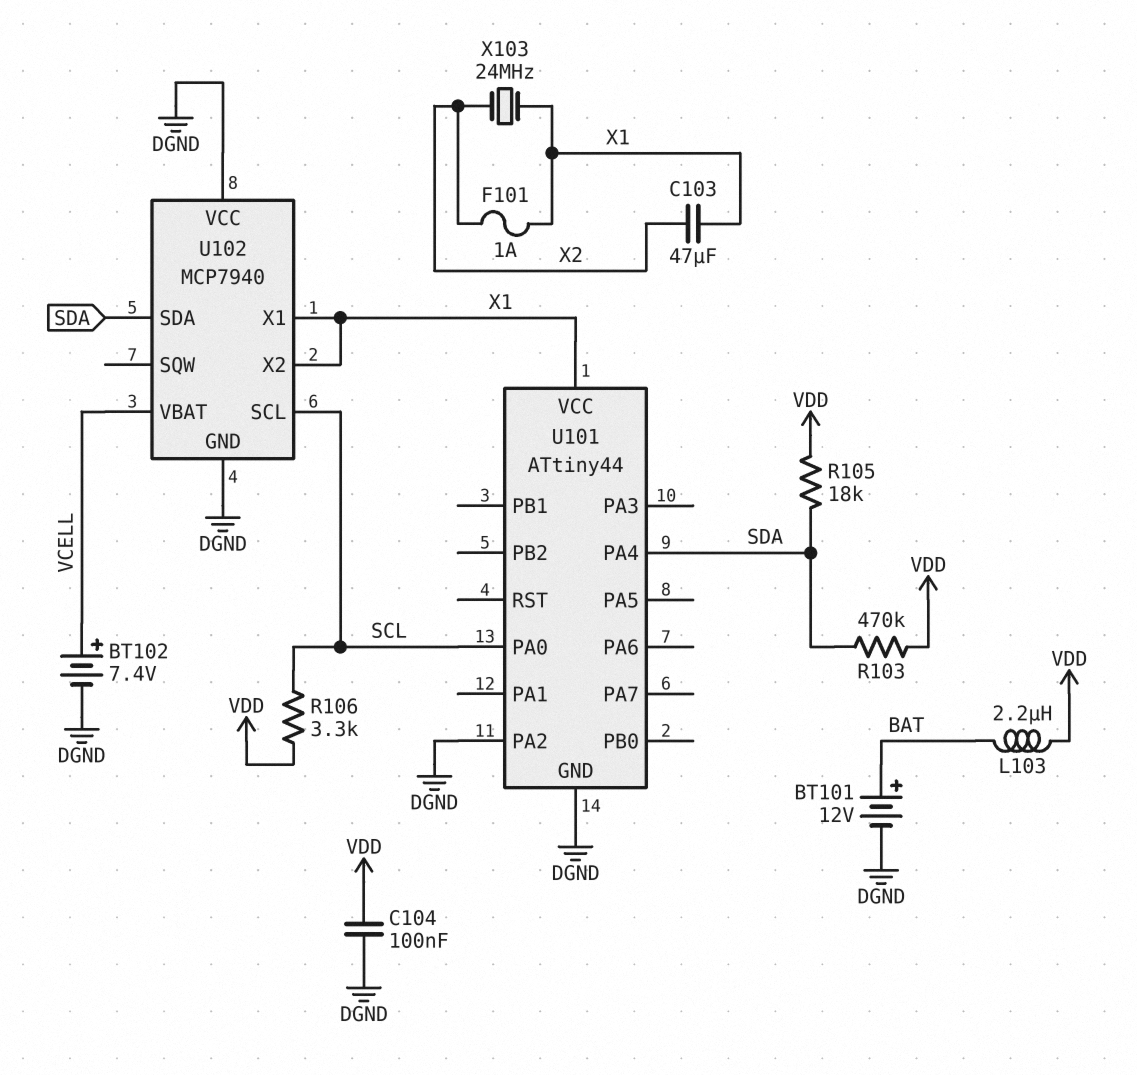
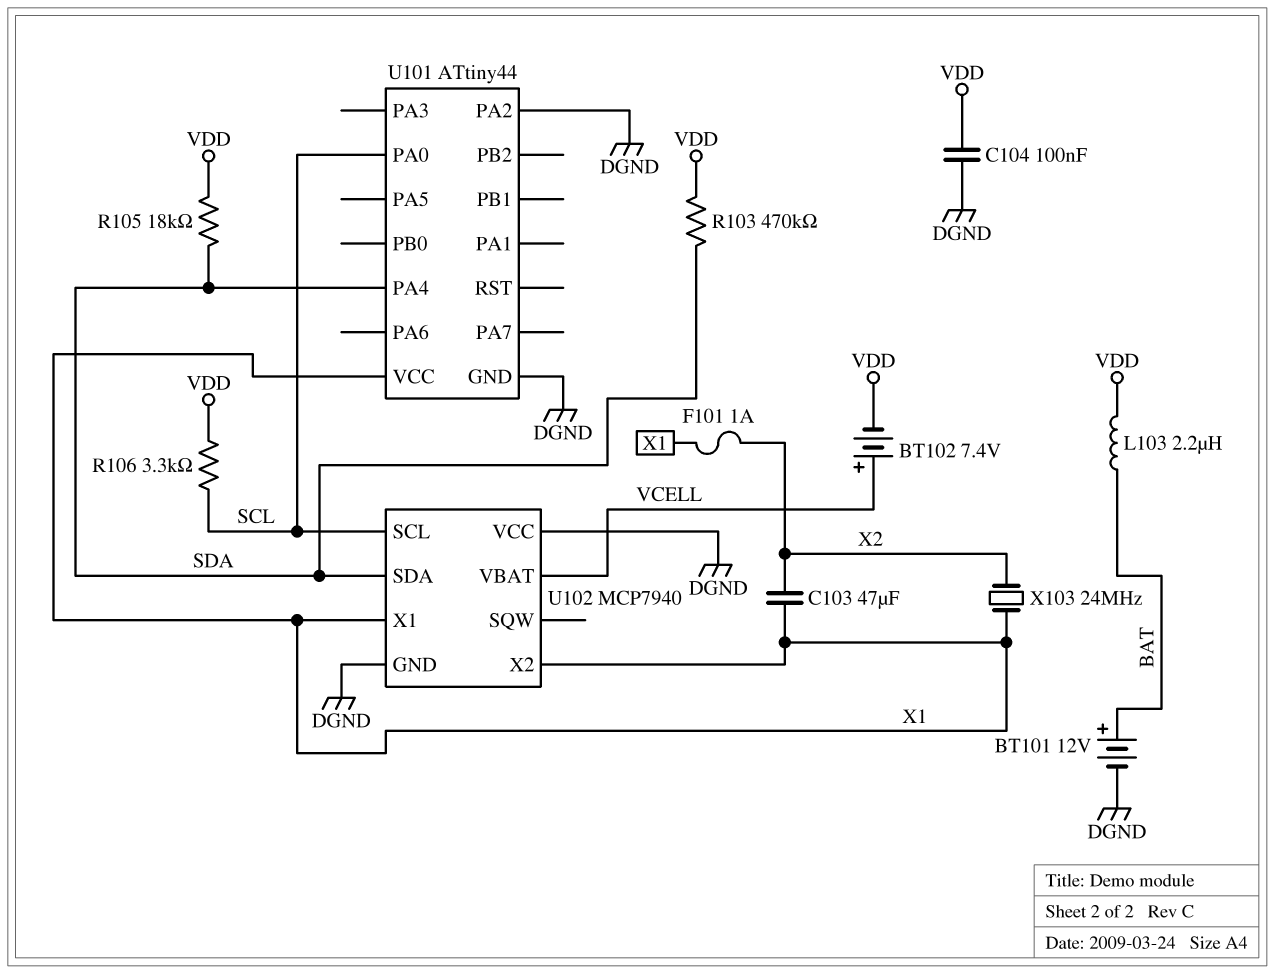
BT102: 7.4V (plus VCELL, minus DGND) -> 7.4V (plus VCELL, minus VDD)

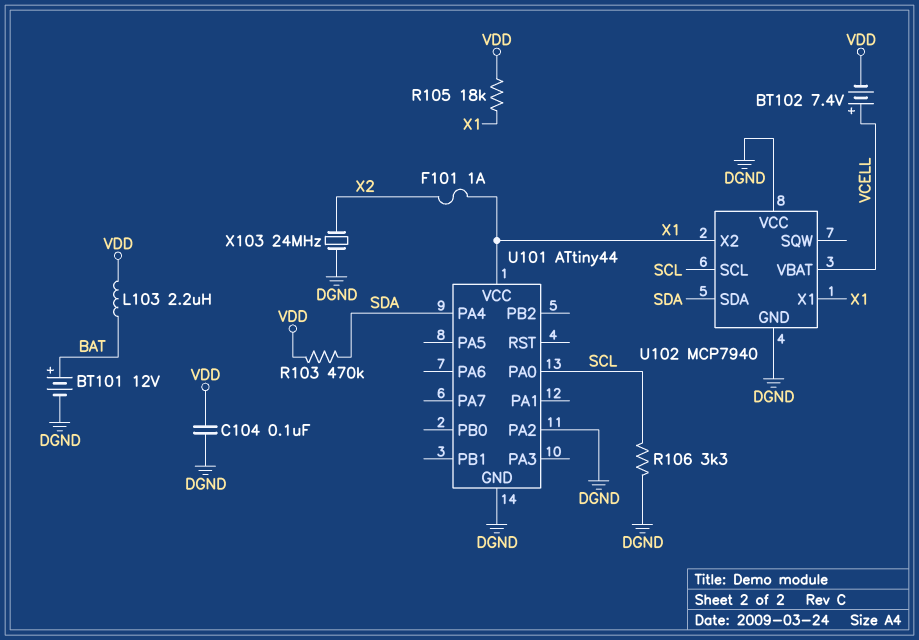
C103: 47uF (X1, X2) -> none
R105: 18k (SDA, VDD) -> 18k (VDD, X1)
R106: 3.3k (SCL, VDD) -> 3.3k (DGND, SCL)
X103: 24MHz (X1, X2) -> 24MHz (DGND, X2)

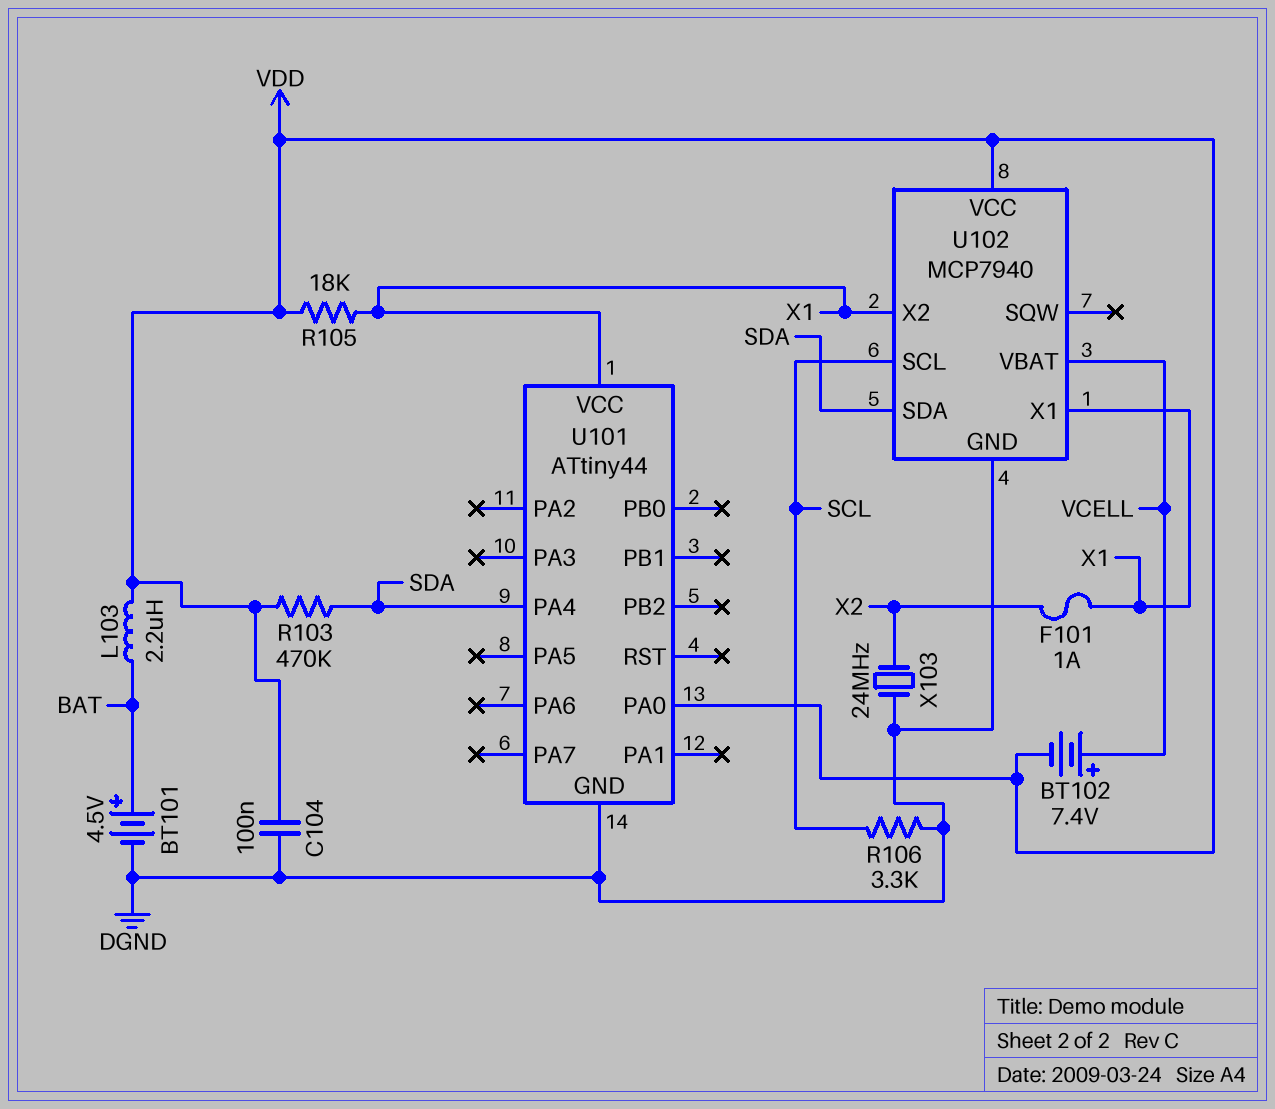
BT101: 12V (plus BAT, minus DGND) -> 4.5V (plus BAT, minus DGND)
U101 pin PA0: SCL -> VDD
U101 pin PA2: DGND -> none
U102 pin VCC: DGND -> VDD

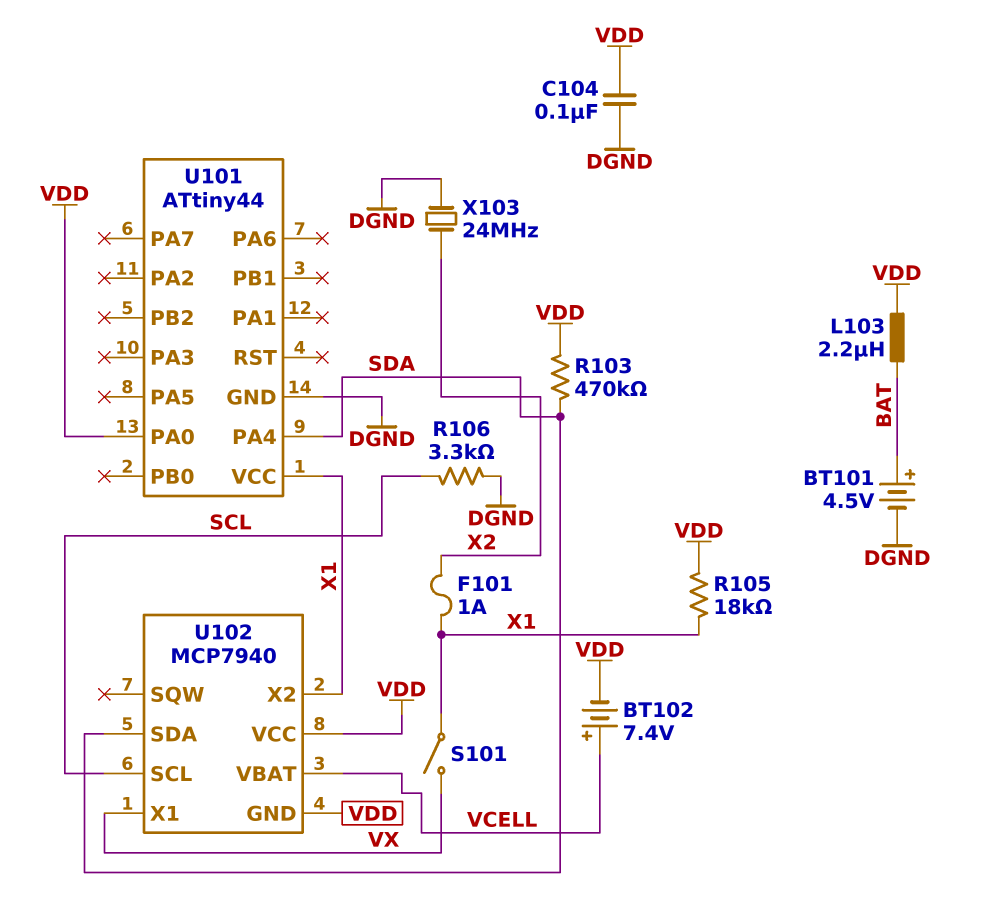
S101: none -> switch (VX, X1)
U102 pin GND: DGND -> VDD
U102 pin X1: X1 -> VX

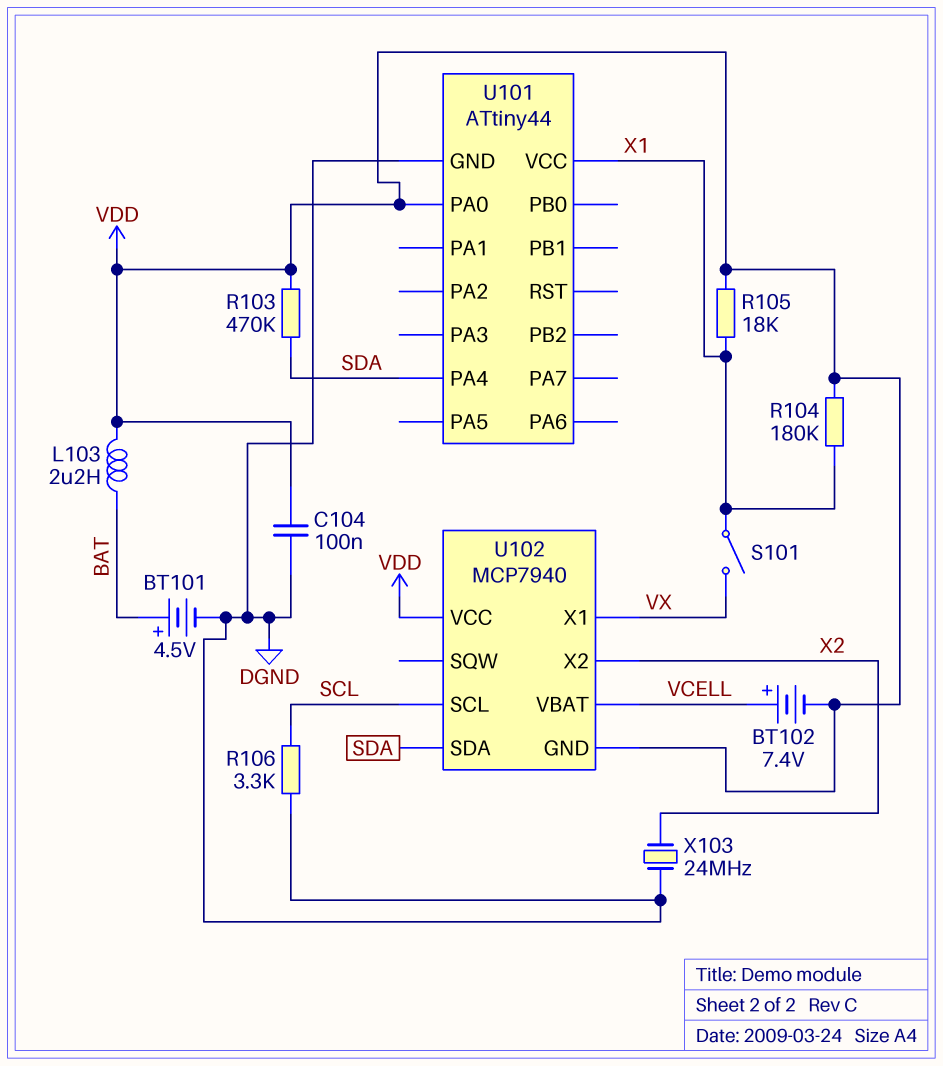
F101: 1A (X1, X2) -> none
R104: none -> 180k (VDD, X1)
U102 pin X2: X1 -> X2

